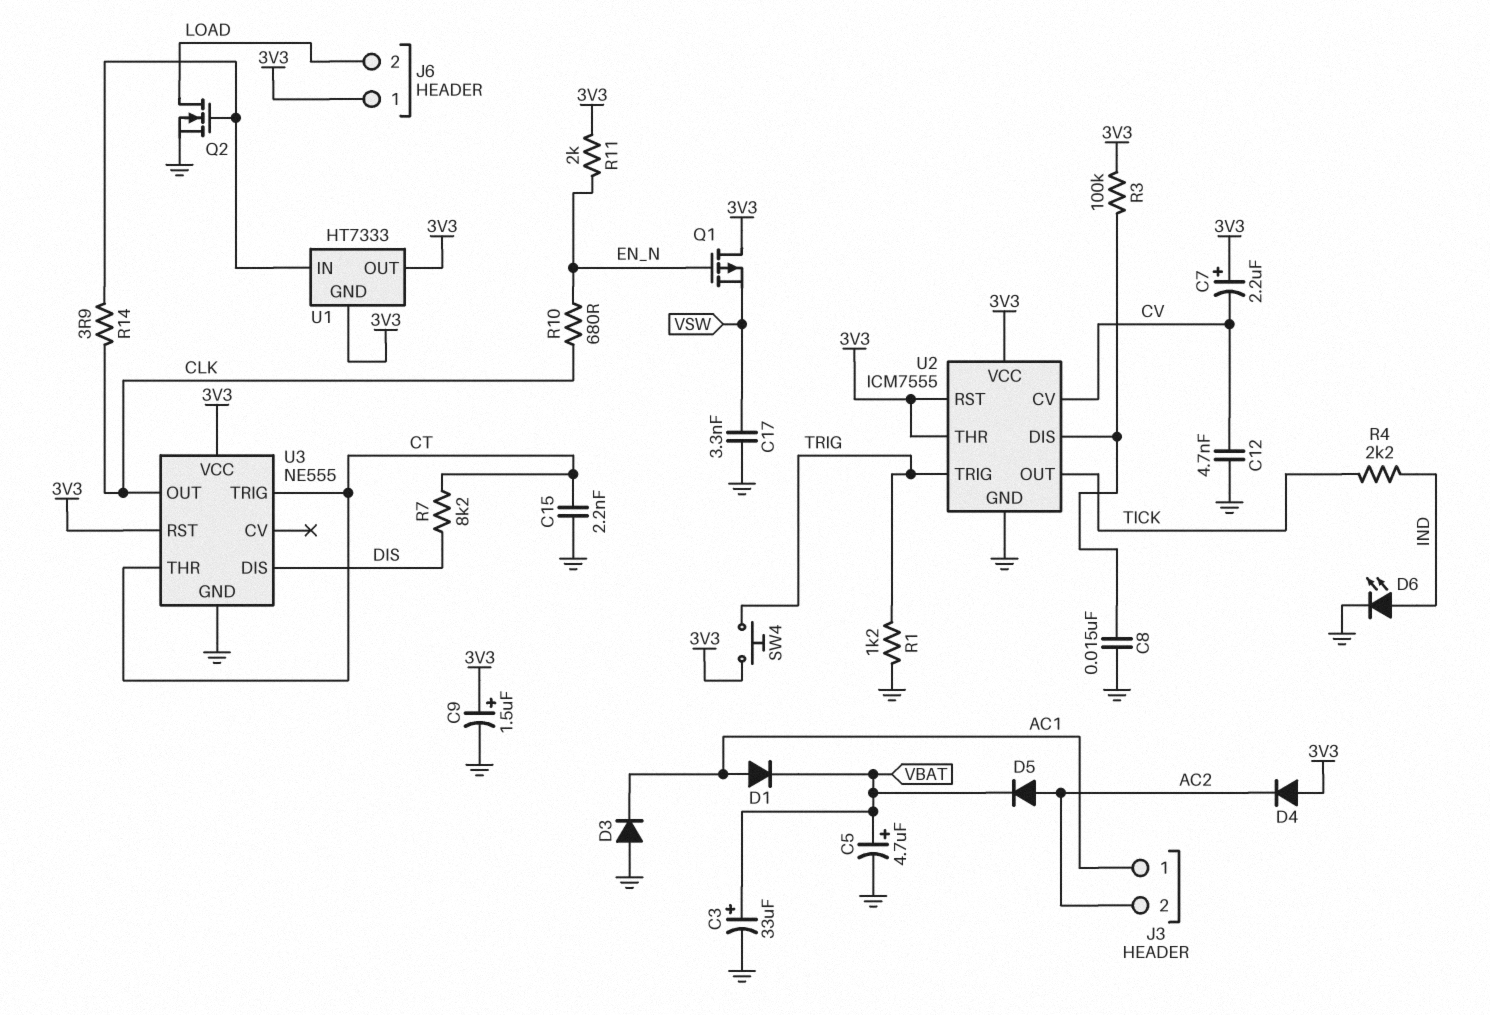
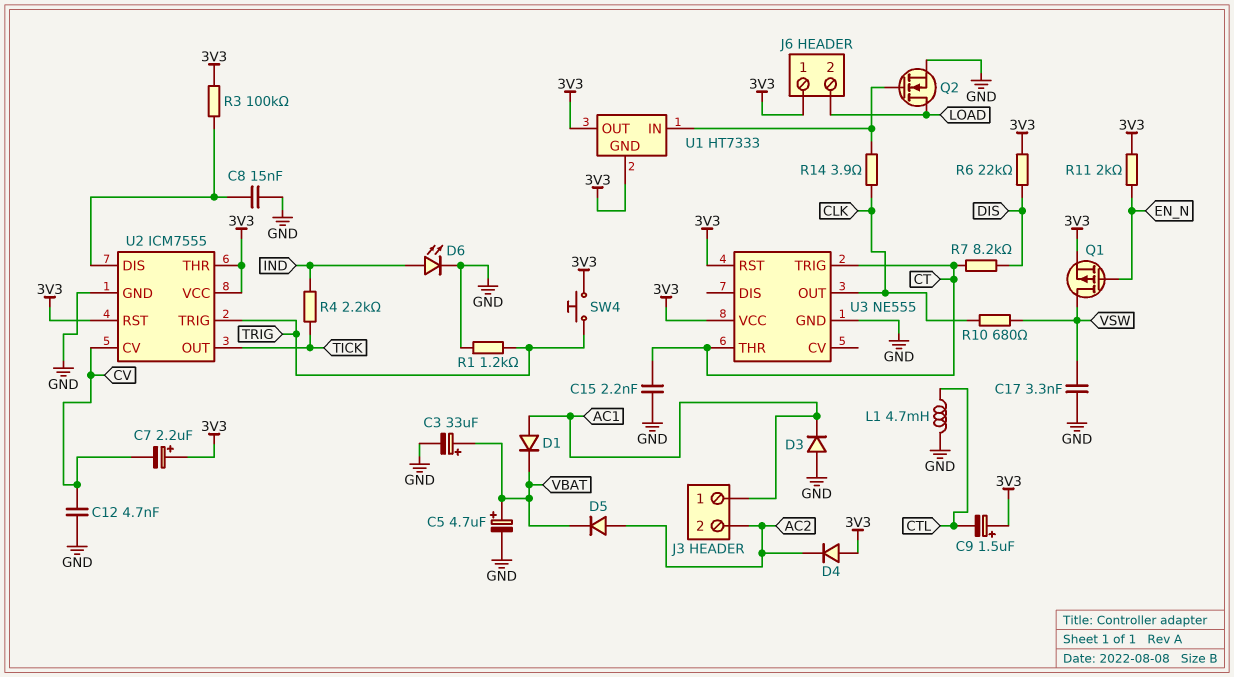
C9: 1.5uF (plus 3V3, minus GND) -> 1.5uF (plus 3V3, minus CTL)
L1: none -> 4.7mH (CTL, GND)
Q1: PMOS (G EN_N, D 3V3, S VSW) -> PMOS (G EN_N, D VSW, S 3V3)
R6: none -> 22k (3V3, DIS)
R10: 680 (CLK, EN_N) -> 680 (CLK, VSW)
U3 pin DIS: DIS -> none

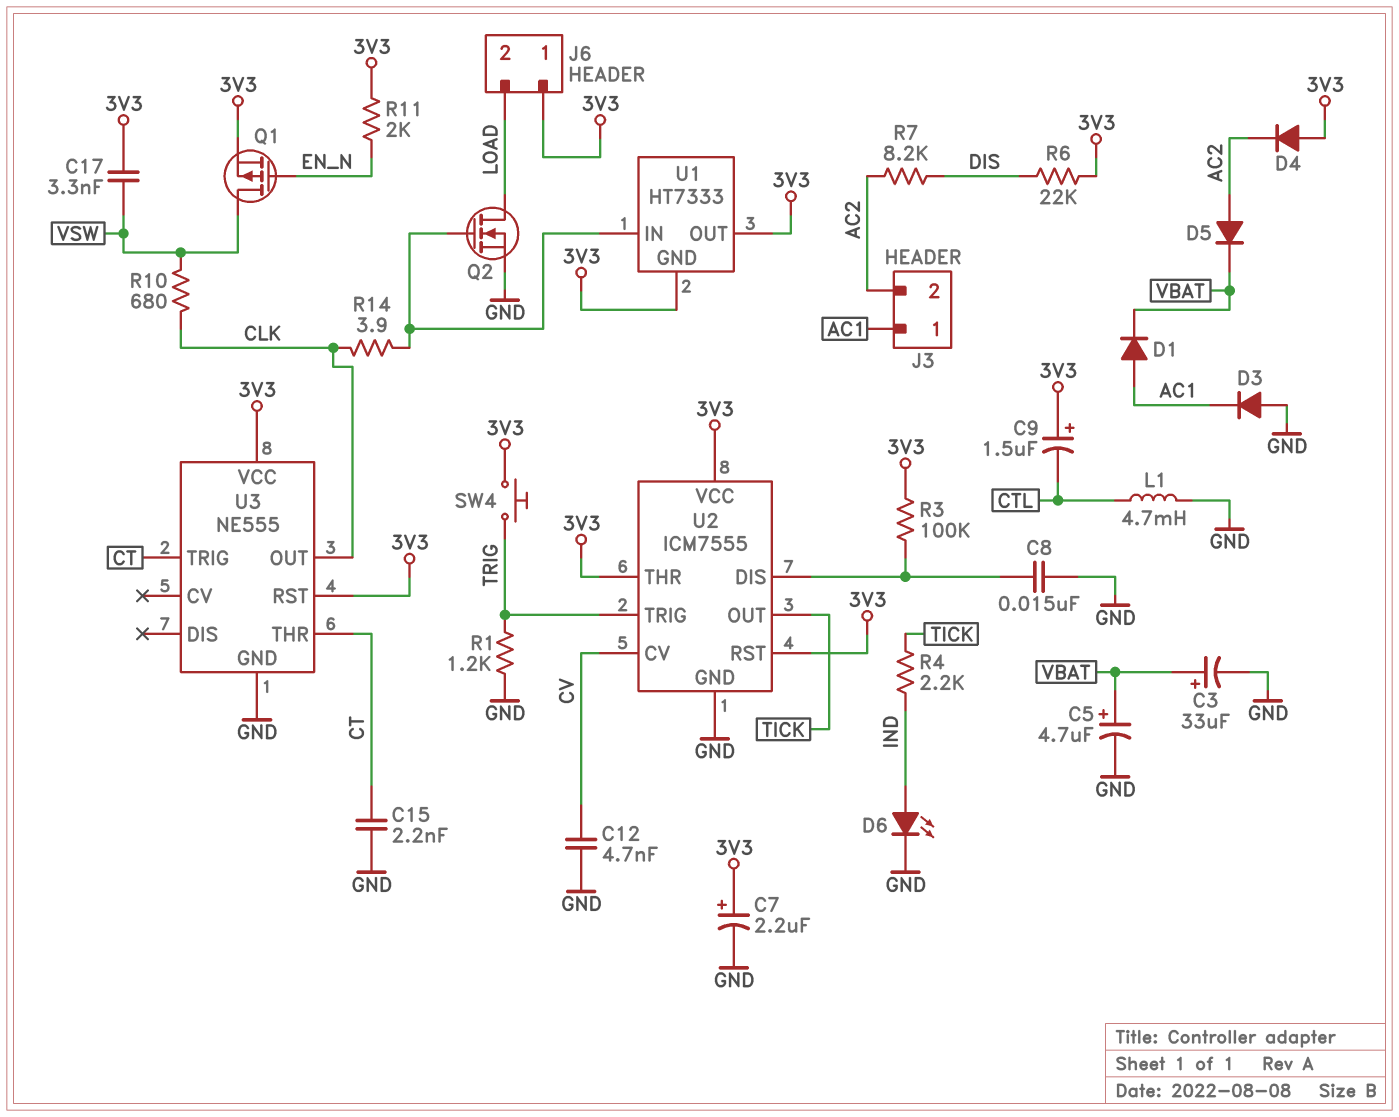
C7: 2.2uF (plus 3V3, minus CV) -> 2.2uF (plus 3V3, minus GND)
C17: 3.3nF (GND, VSW) -> 3.3nF (3V3, VSW)
R7: 8.2k (CT, DIS) -> 8.2k (AC2, DIS)

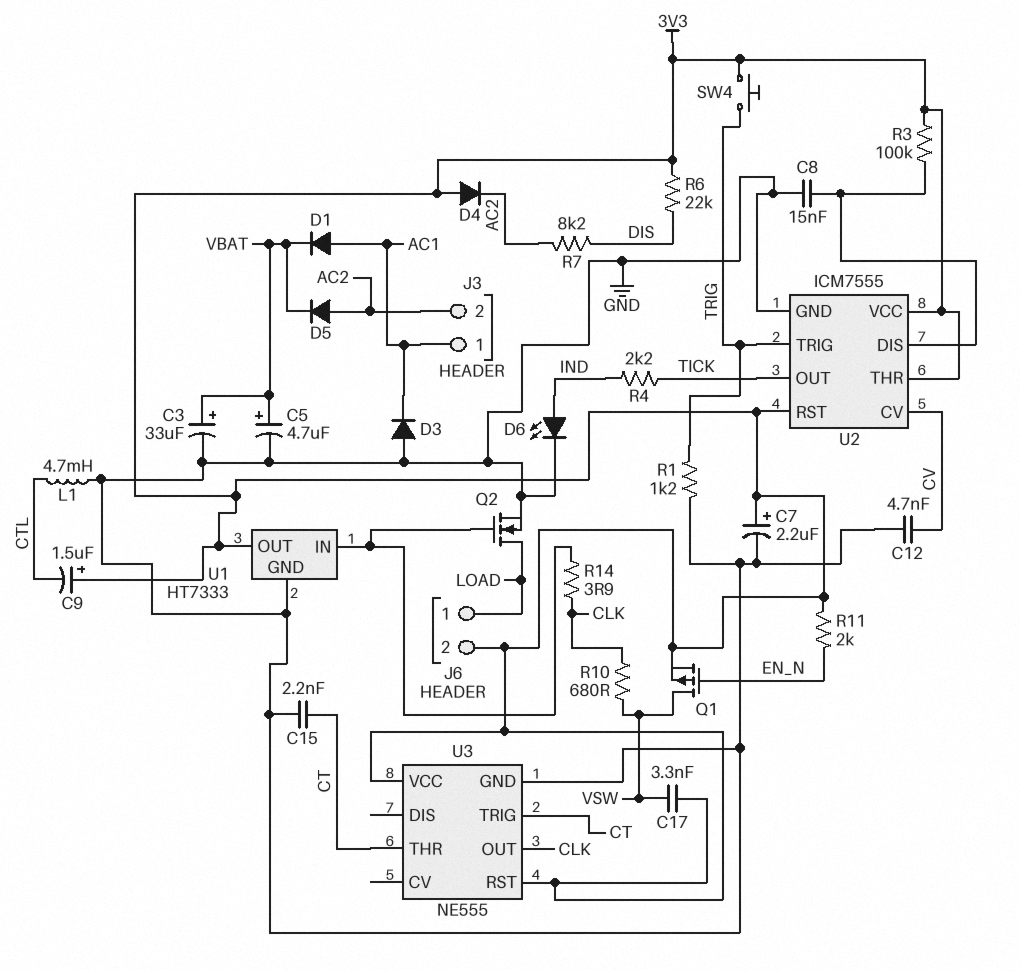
J6 pin 1: 3V3 -> LOAD
J6 pin 2: LOAD -> 3V3
U1 pin GND: 3V3 -> GND

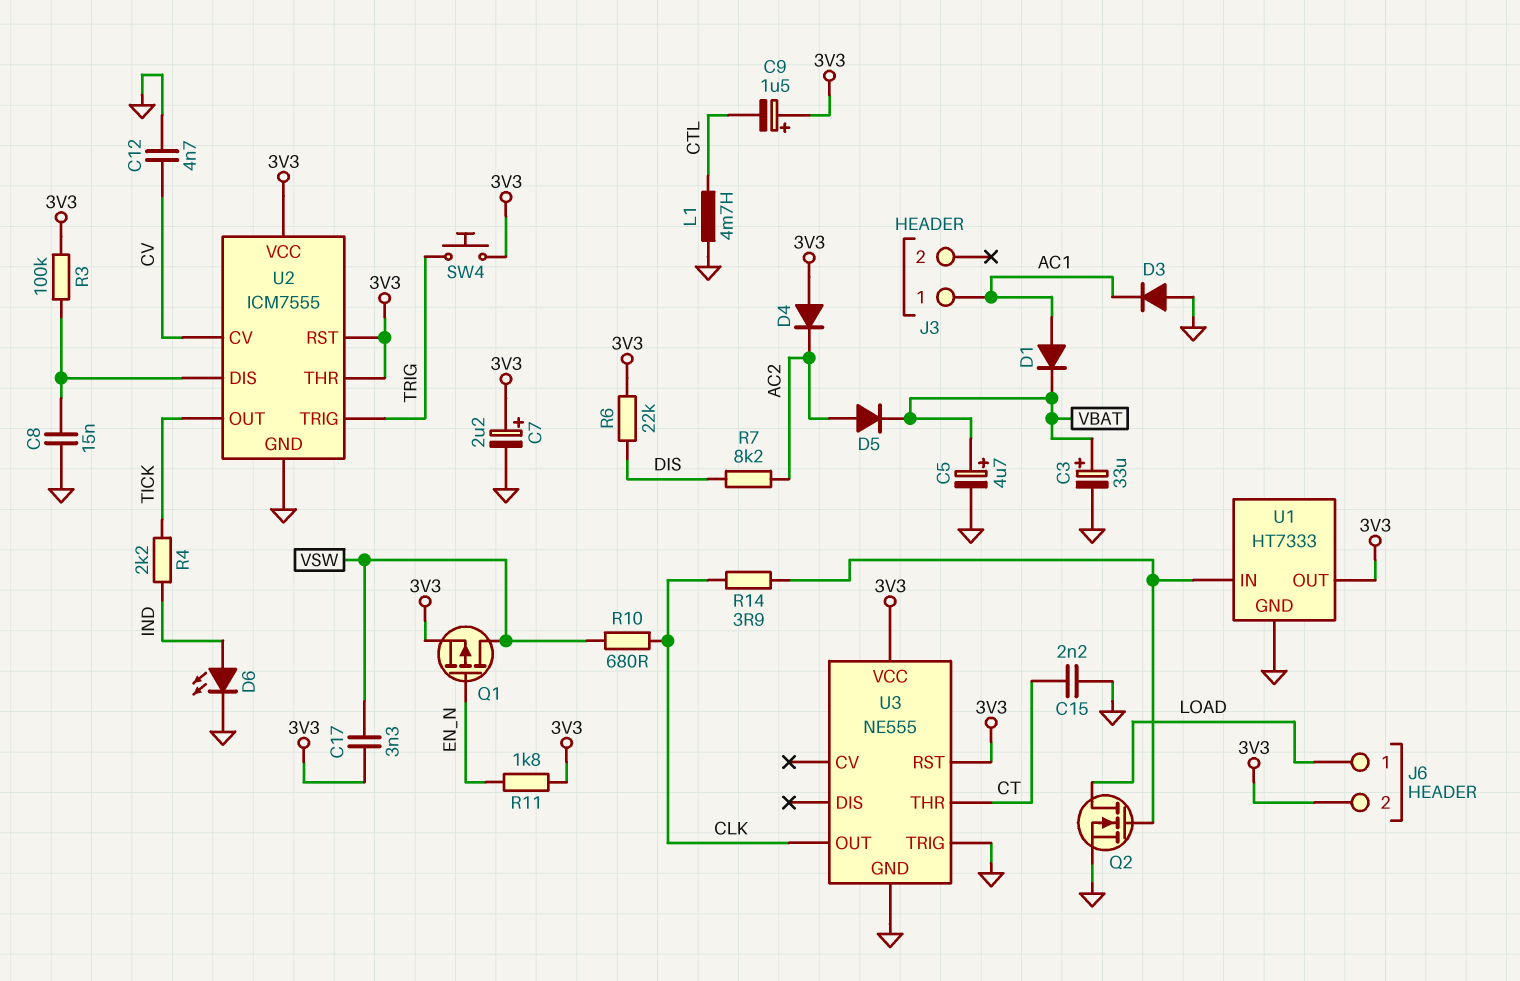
J3 pin 2: AC2 -> none
R1: 1.2k (GND, TRIG) -> none
R11: 2k (3V3, EN_N) -> 1.8k (3V3, EN_N)
U3 pin TRIG: CT -> GND

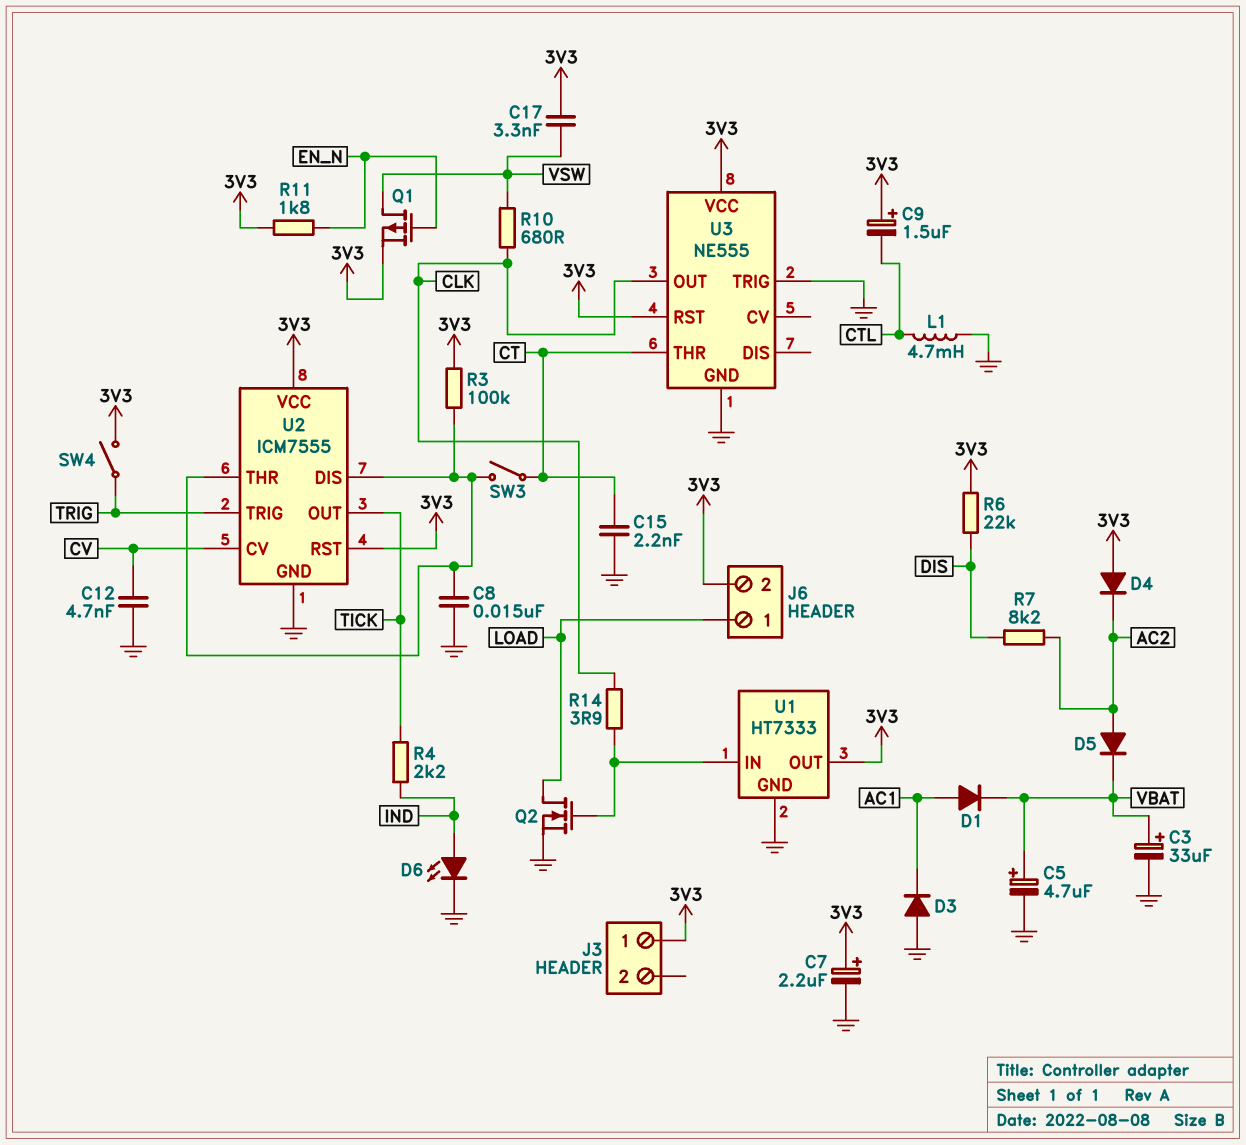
J3 pin 1: AC1 -> 3V3
SW3: none -> switch (CT, U2/DIS)
SW4: button (3V3, TRIG) -> switch (3V3, TRIG)
U2 pin THR: 3V3 -> U2/DIS

